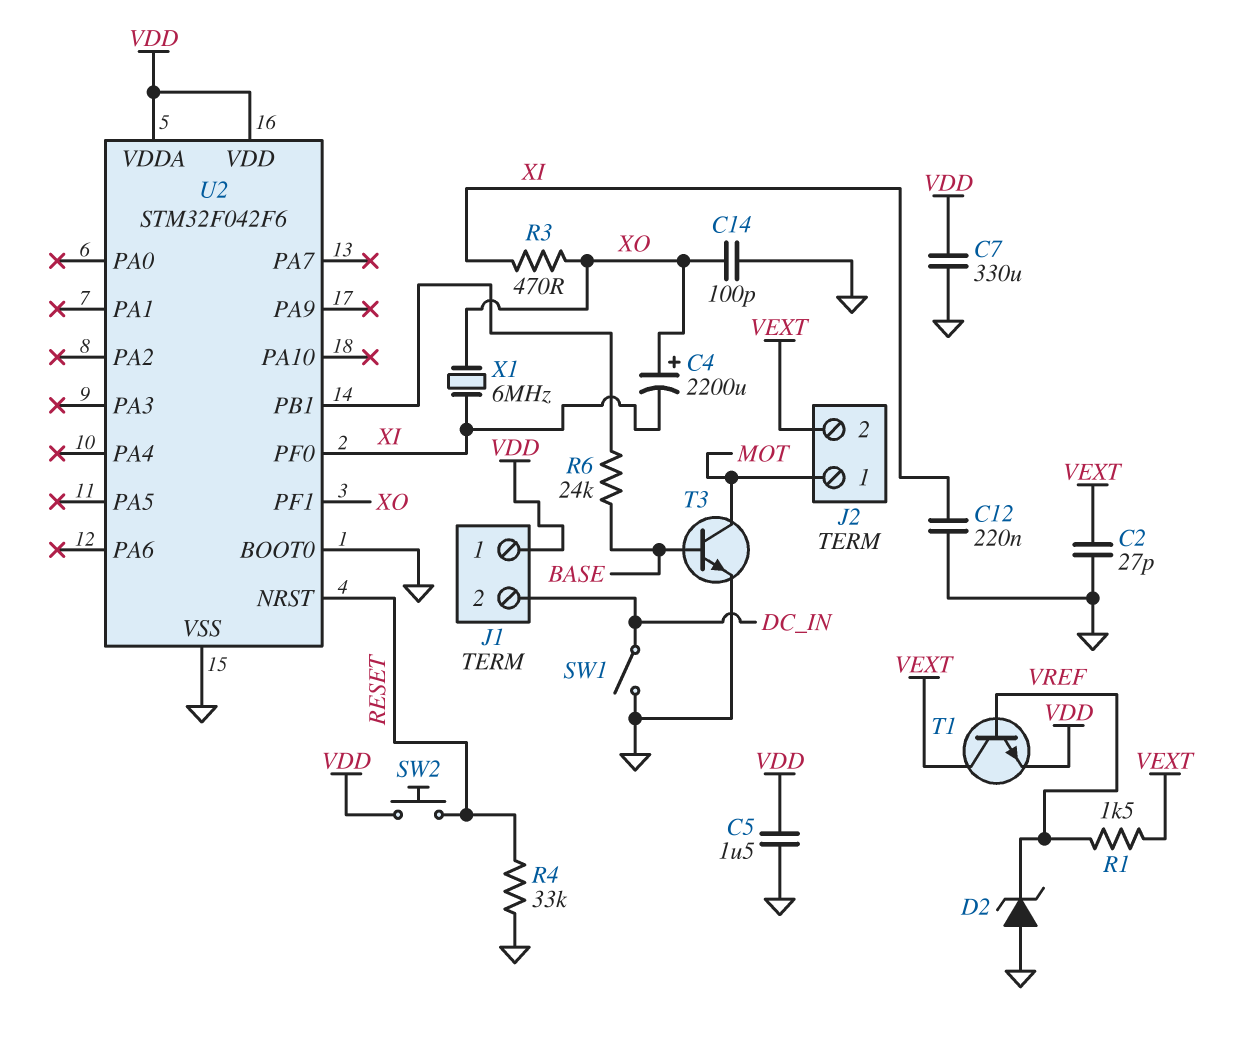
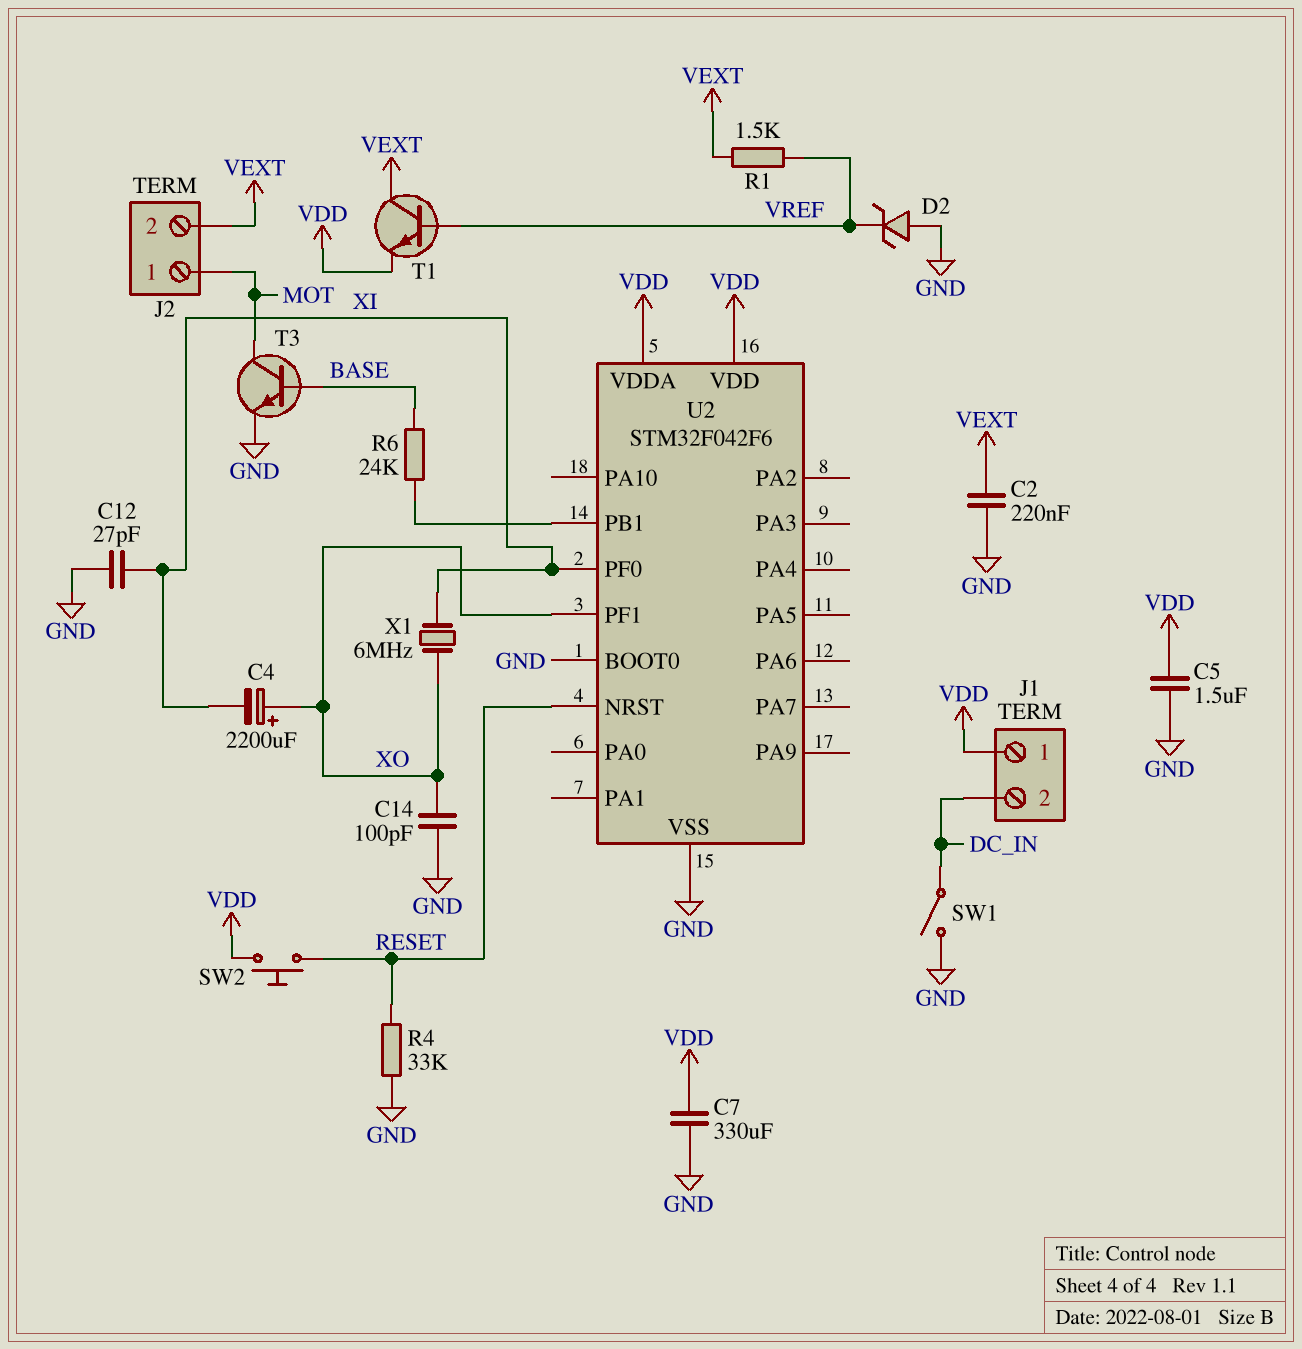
C2: 27pF (GND, VEXT) -> 220nF (GND, VEXT)
C12: 220nF (GND, XI) -> 27pF (GND, XI)
R3: 470 (XI, XO) -> none

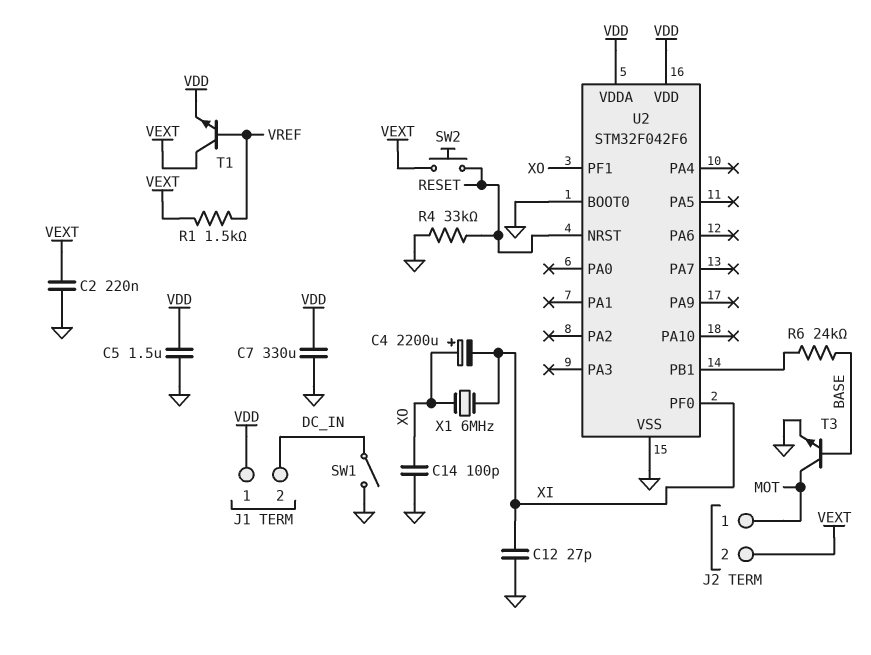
D2: zener (A GND, K VREF) -> none
SW2: button (RESET, VDD) -> button (RESET, VEXT)

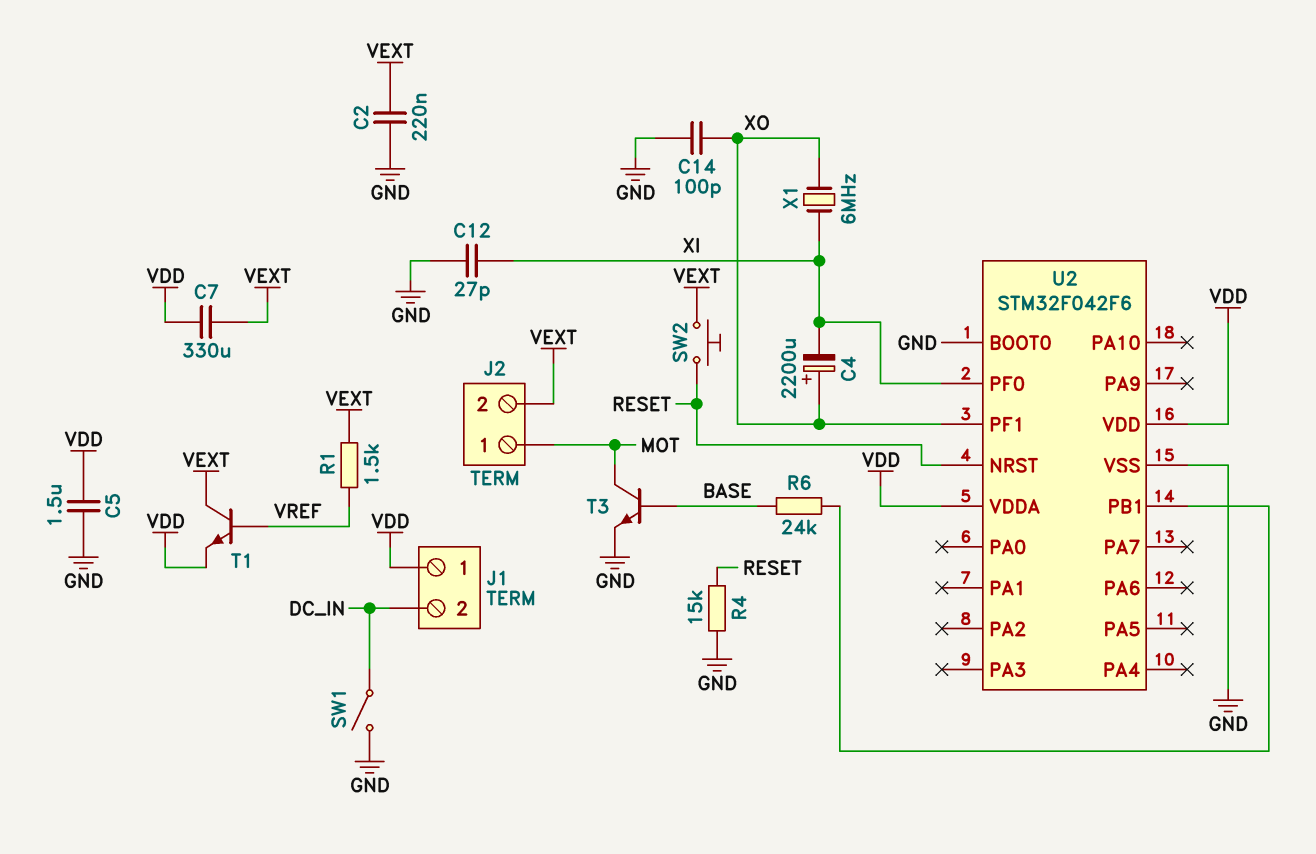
C7: 330uF (GND, VDD) -> 330uF (VDD, VEXT)
R4: 33k (GND, RESET) -> 15k (GND, RESET)

